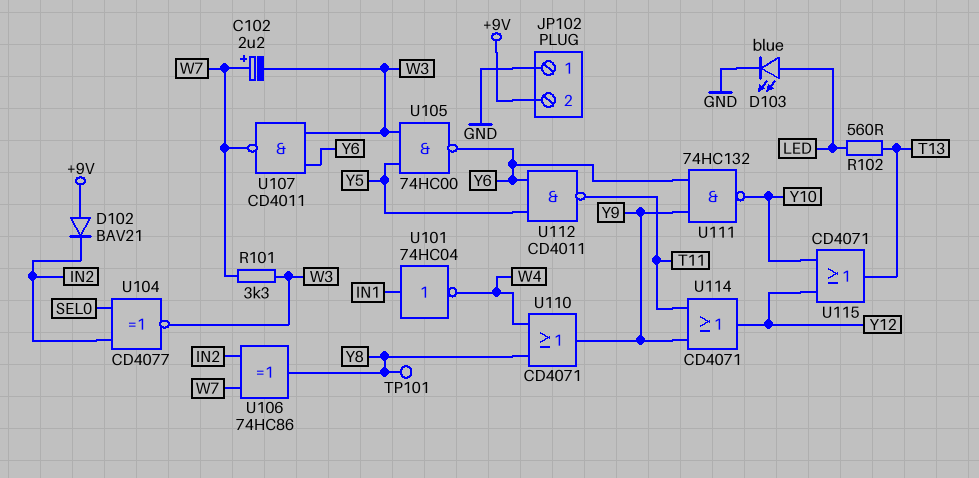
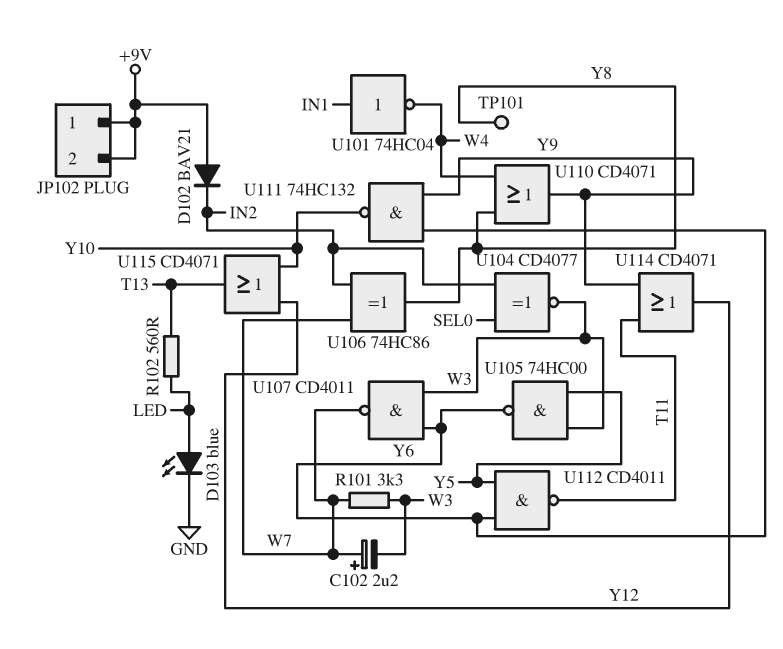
JP102 pin 1: GND -> +9V

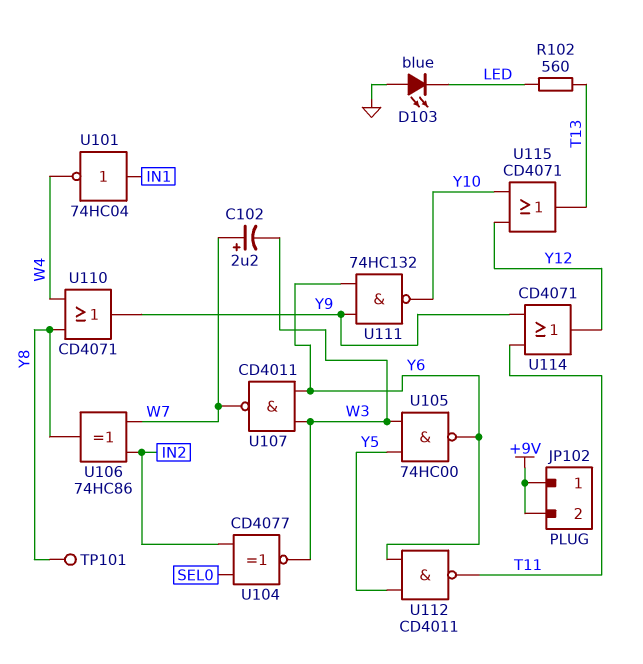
D102: diode BAV21 (A +9V, K IN2) -> none
D103: LED blue (A LED, K GND) -> LED blue (A GND, K LED)
R101: 3.3k (W3, W7) -> none

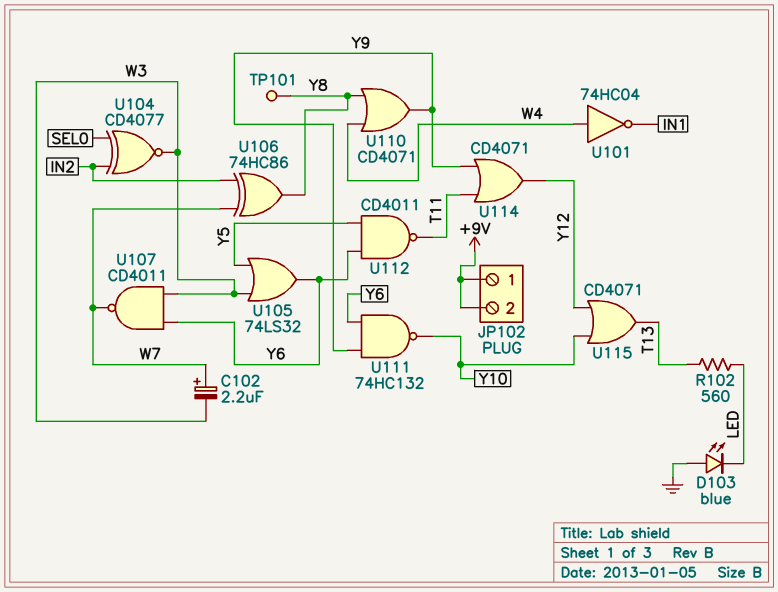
U101: NOT 74HC04 (in IN1, out W4) -> NOT 74HC04 (in W4, out IN1)
U105: NAND 74HC00 (in W3, in Y5, out Y6) -> OR 74LS32 (in W3, in Y5, out Y6)

